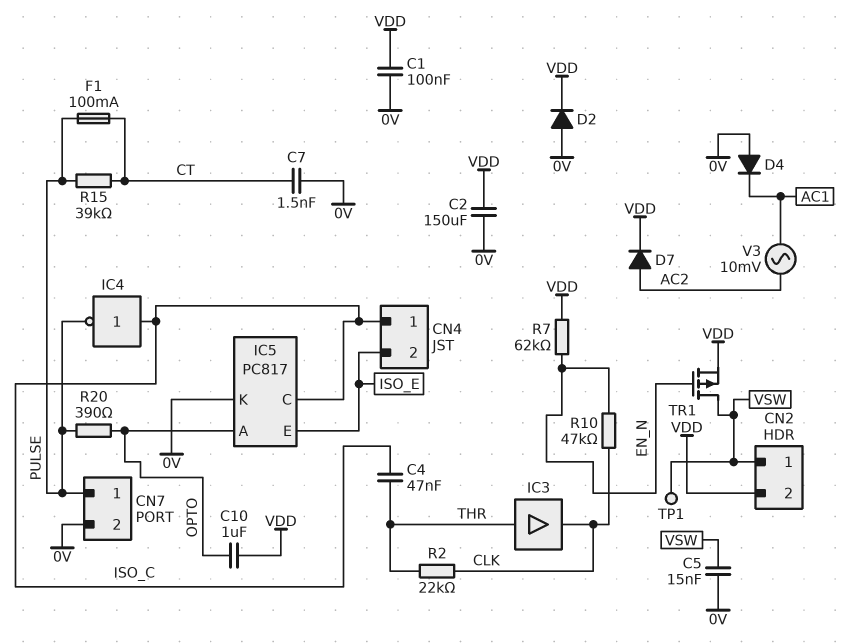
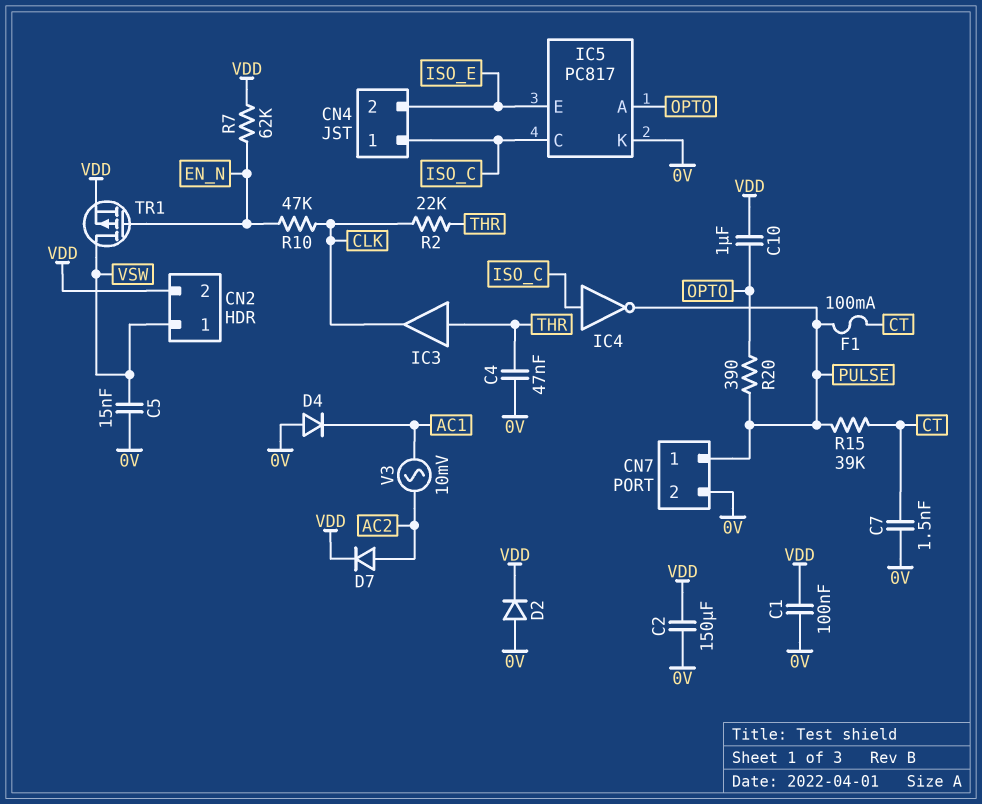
C4: 47nF (ISO_C, THR) -> 47nF (0V, THR)
TP1: test point (VSW) -> none

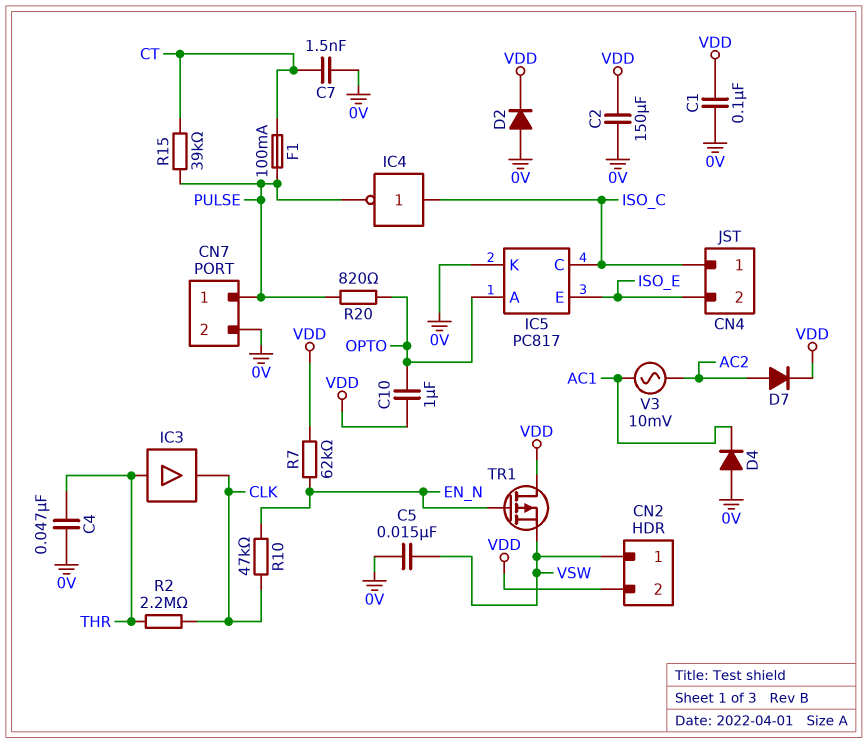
R2: 22k (CLK, THR) -> 2.2M (CLK, THR)
R20: 390 (OPTO, PULSE) -> 820 (OPTO, PULSE)
TR1: PMOS (G EN_N, D VSW, S VDD) -> PMOS (G EN_N, D VDD, S VSW)

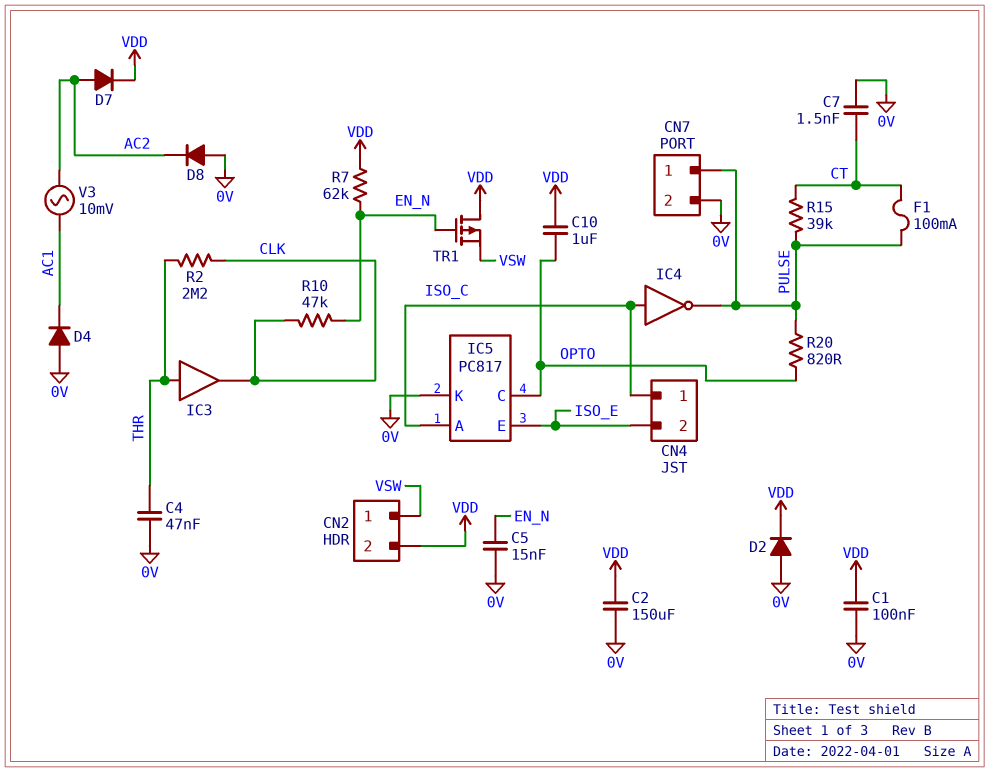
C5: 15nF (0V, VSW) -> 15nF (0V, EN_N)
D8: none -> diode (A 0V, K AC2)
IC5 pin A: OPTO -> ISO_C
IC5 pin C: ISO_C -> OPTO

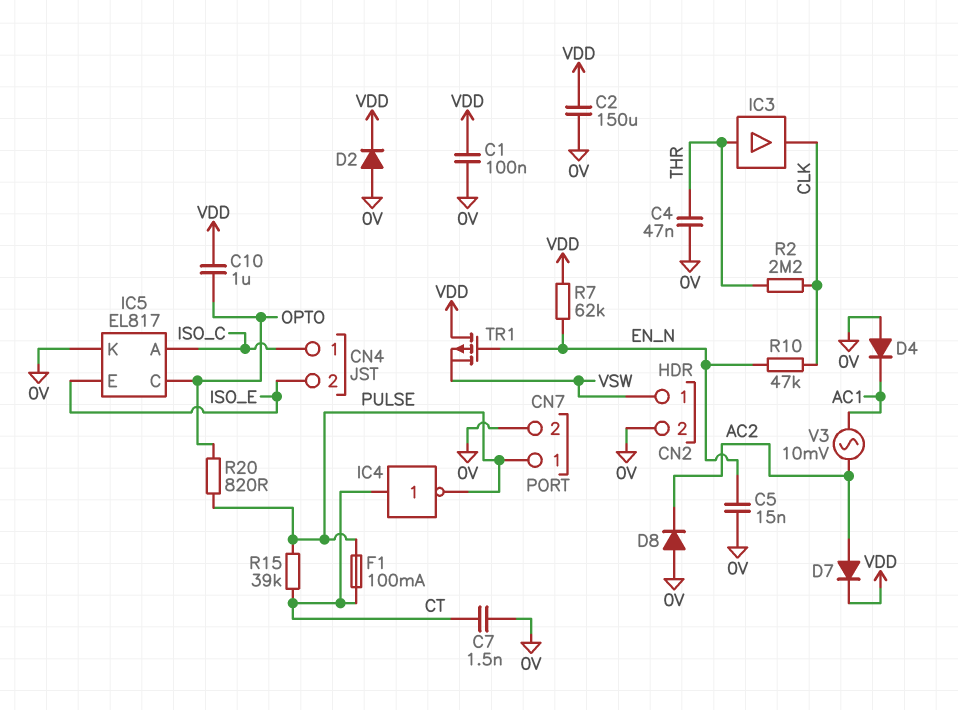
CN2 pin 2: VDD -> 0V
IC4: NOT (in ISO_C, out PULSE) -> NOT (in CT, out PULSE)
IC5: PC817 -> EL817

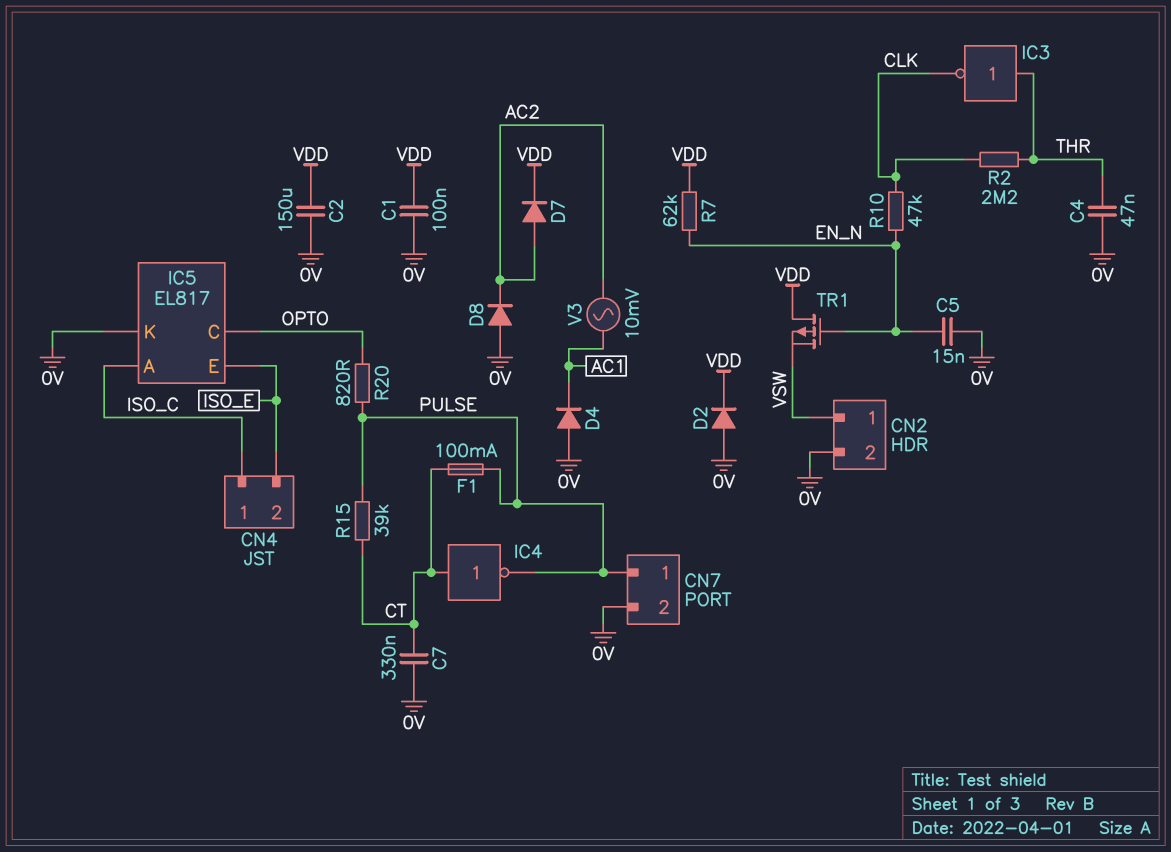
C7: 1.5nF (0V, CT) -> 330nF (0V, CT)
C10: 1uF (OPTO, VDD) -> none
IC3: buffer (in THR, out CLK) -> NOT (in THR, out CLK)

